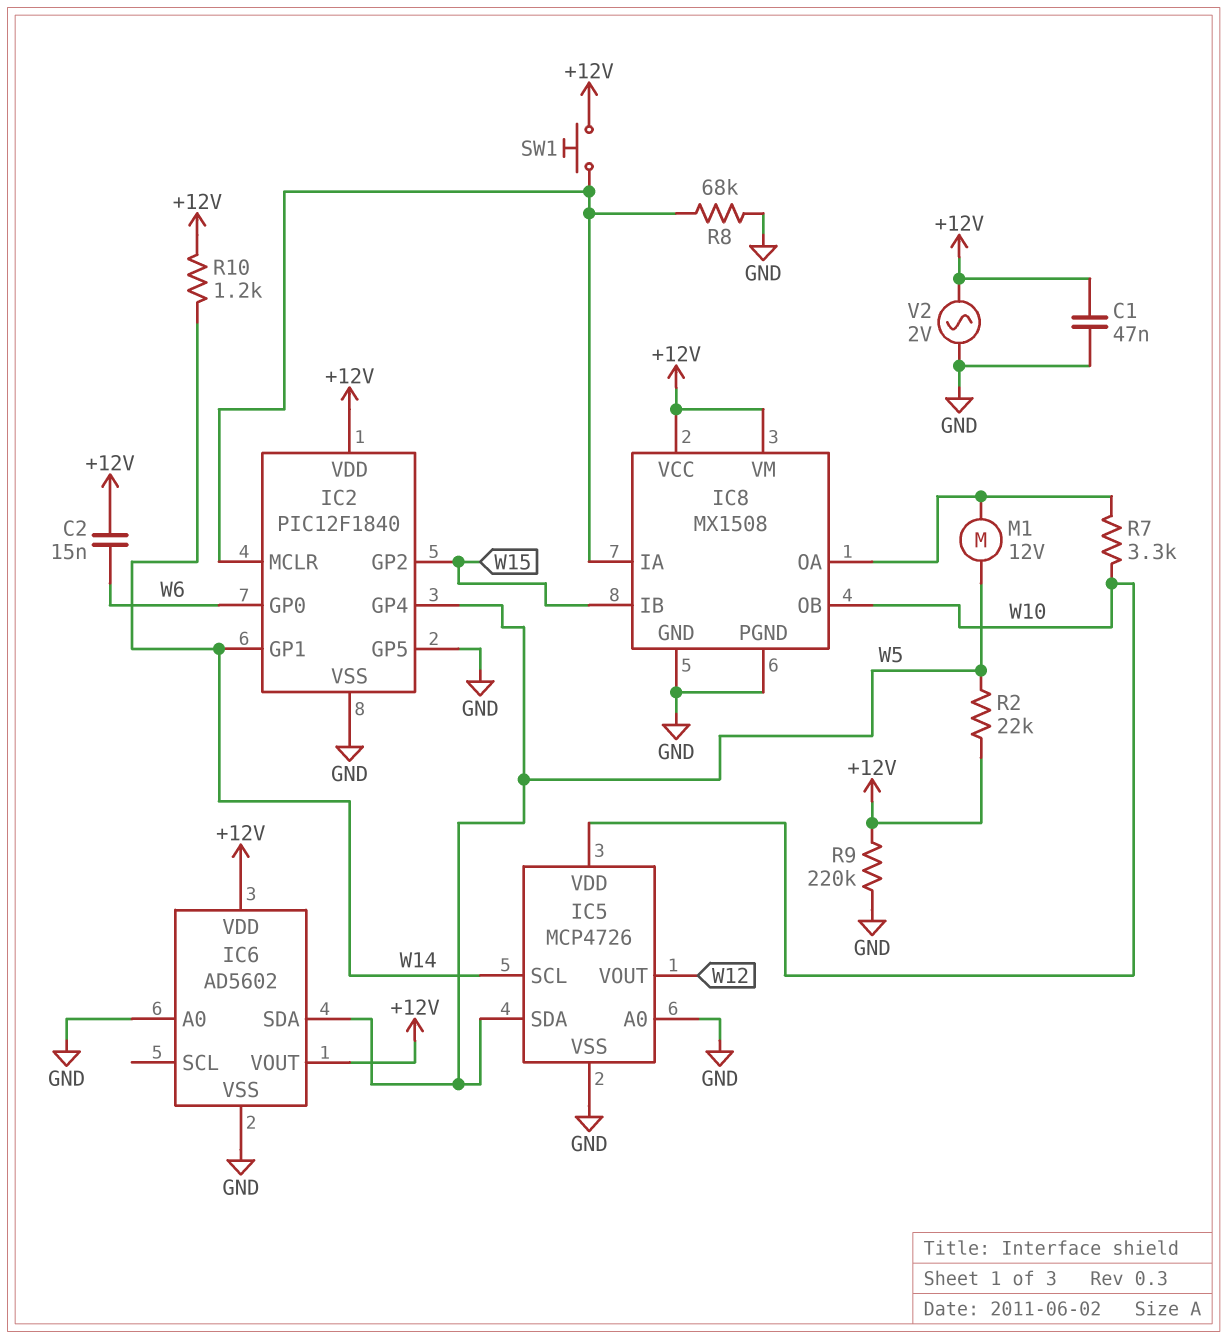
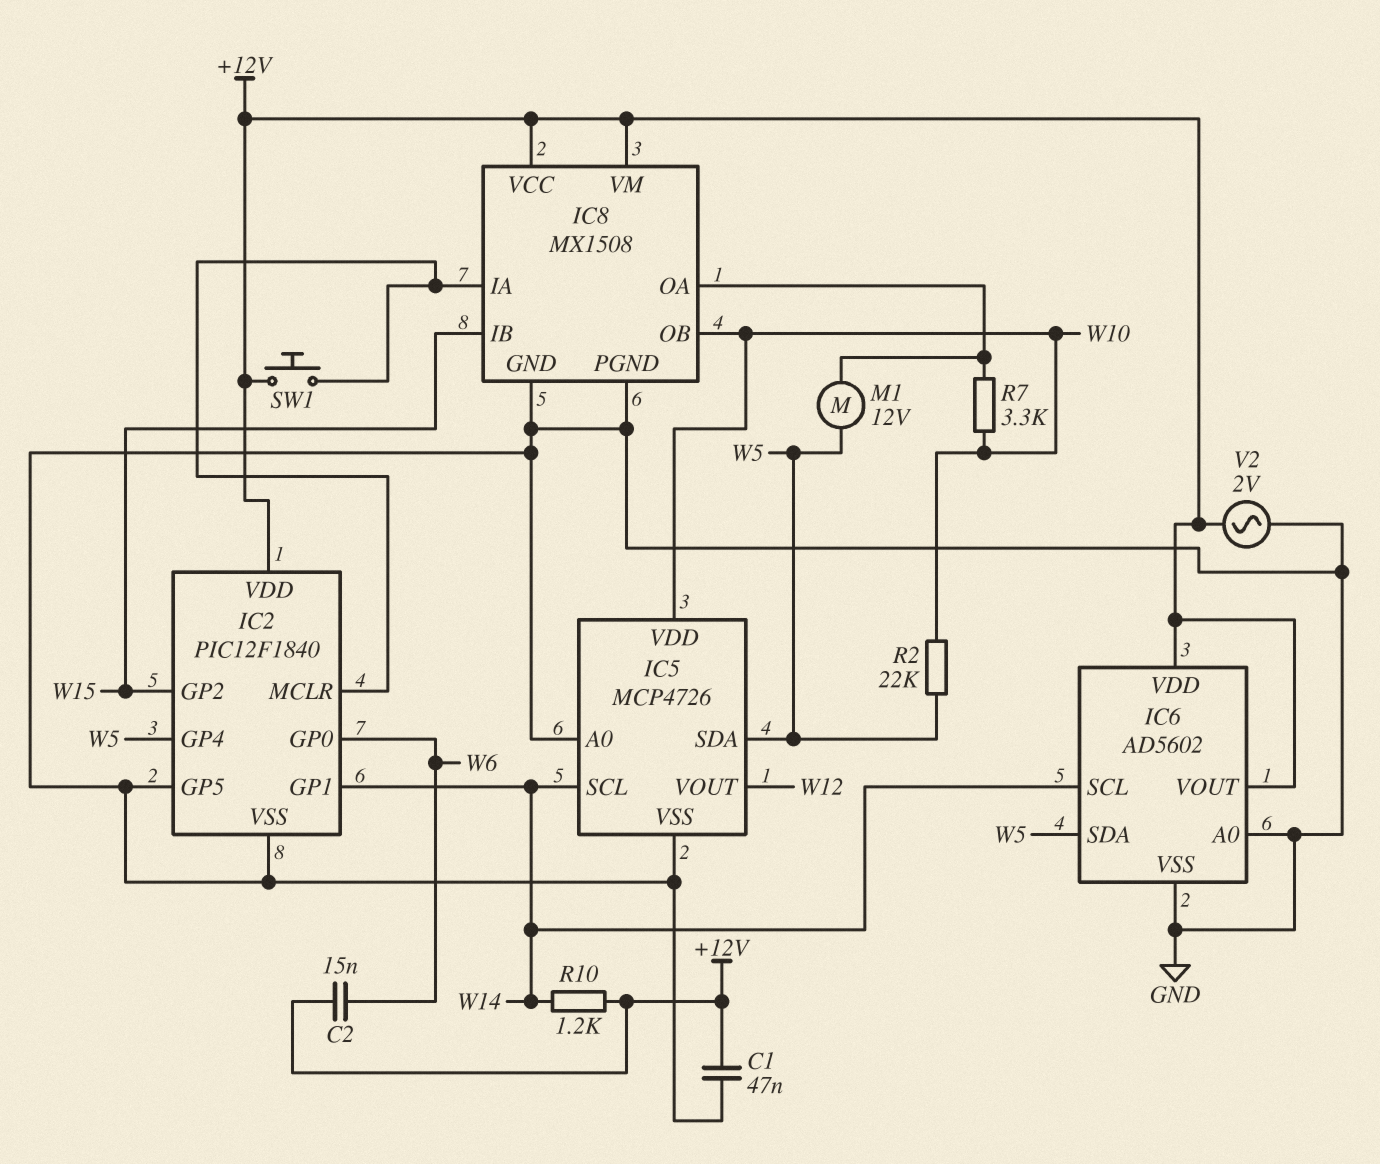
IC6 pin SCL: none -> W14
R2: 22k (+12V, W5) -> 22k (W5, W10)
R8: 68k (GND, IC2/MCLR) -> none
R9: 220k (+12V, GND) -> none

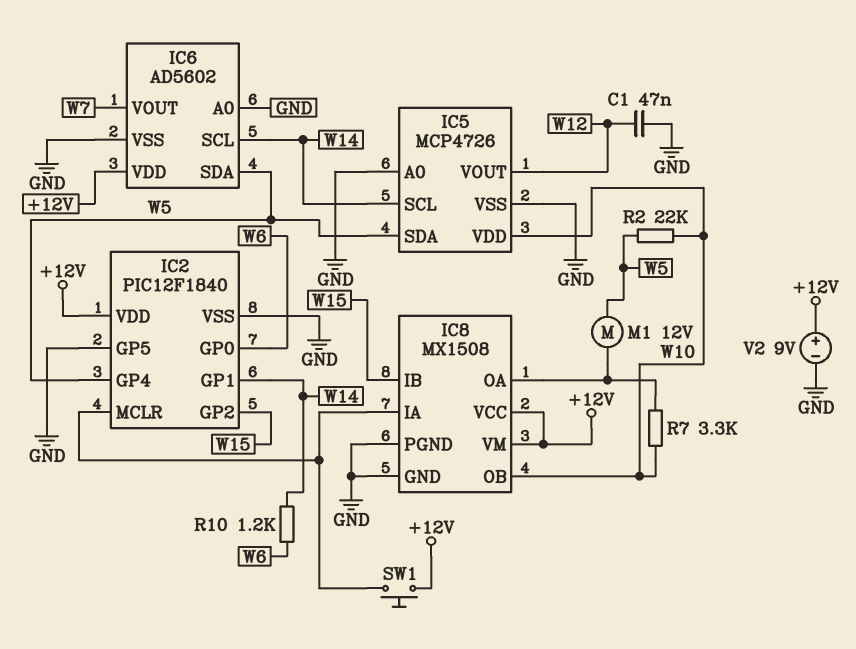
C1: 47nF (+12V, GND) -> 47nF (GND, W12)
C2: 15nF (+12V, W6) -> none
IC6 pin VOUT: +12V -> W7
R10: 1.2k (+12V, W14) -> 1.2k (W6, W14)
V2: AC 2V (+12V, GND) -> 9V (plus +12V, minus GND)

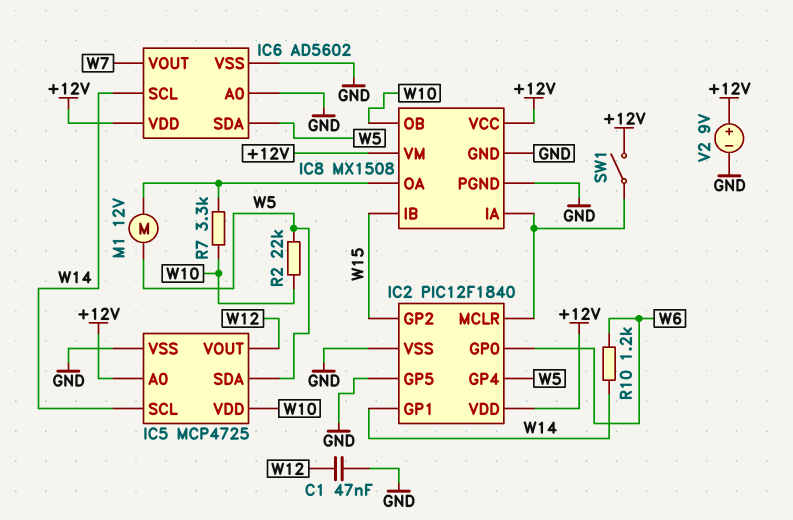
IC5: MCP4726 -> MCP4725
IC5 pin A0: GND -> +12V
SW1: button (+12V, IC2/MCLR) -> switch (+12V, IC2/MCLR)

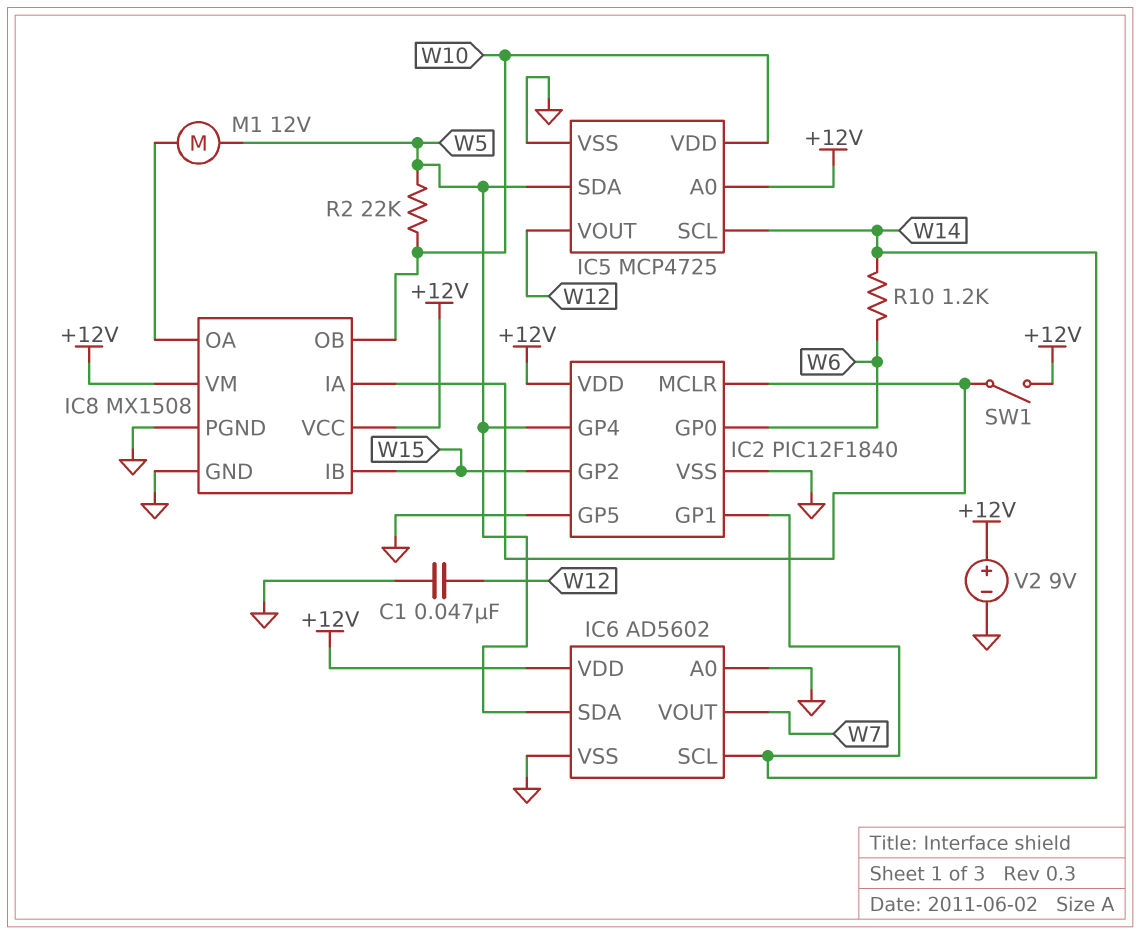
R7: 3.3k (IC8/OA, W10) -> none

